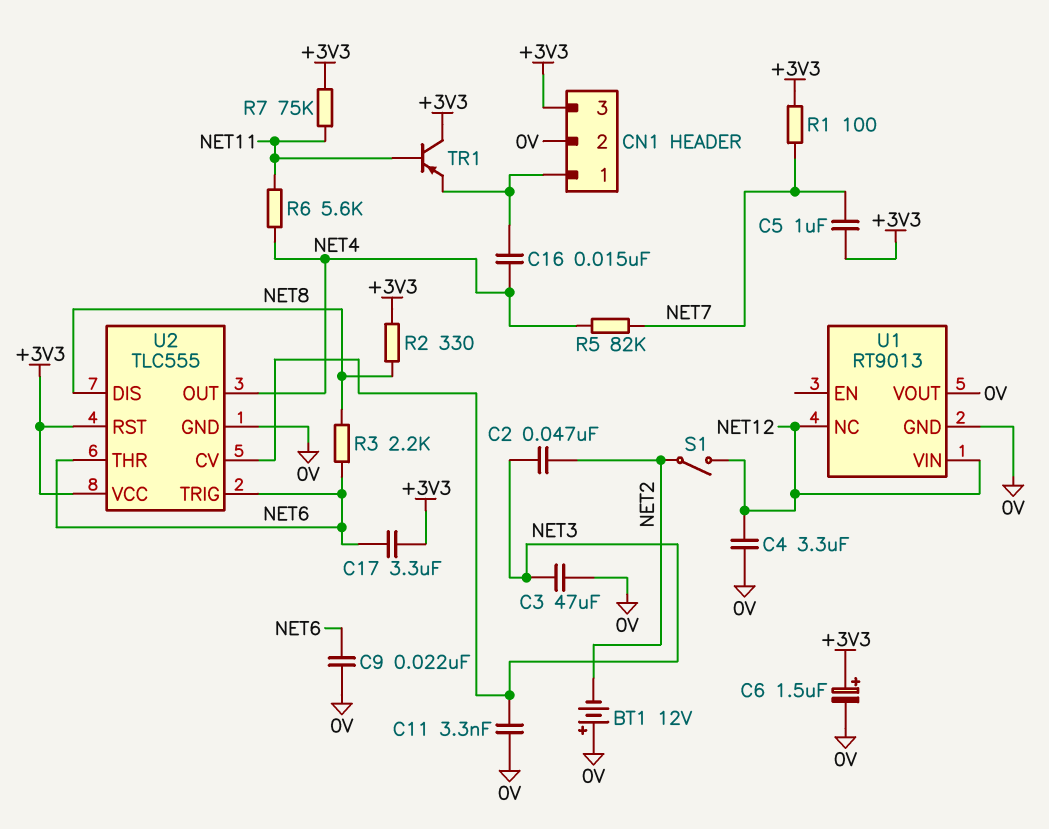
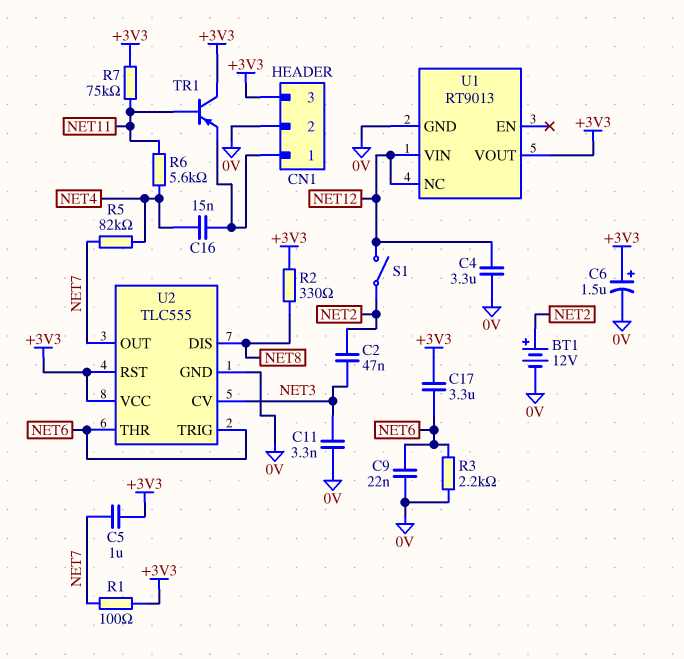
BT1: 12V (plus 0V, minus NET2) -> 12V (plus NET2, minus 0V)
C3: 47uF (0V, NET3) -> none
R3: 2.2k (NET6, NET8) -> 2.2k (0V, NET6)
U1 pin VOUT: 0V -> +3V3
U2 pin OUT: NET4 -> NET7

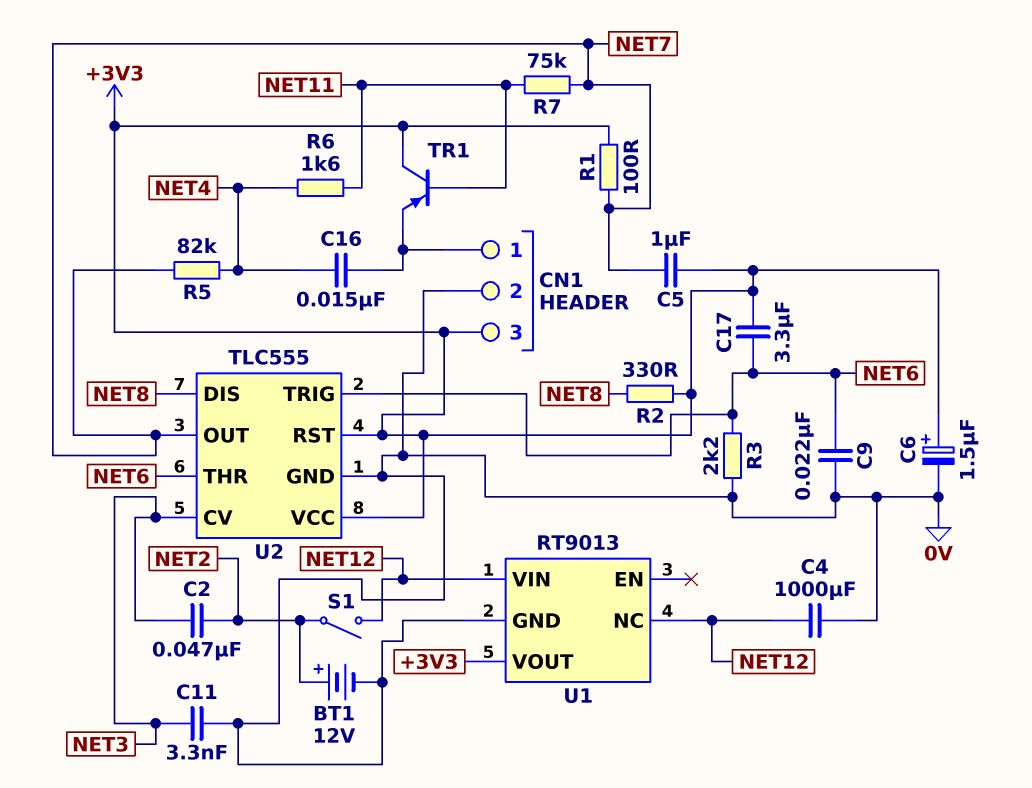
C4: 3.3uF (0V, NET12) -> 1000uF (0V, NET12)
R6: 5.6k (NET4, NET11) -> 1.6k (NET4, NET11)
R7: 75k (+3V3, NET11) -> 75k (NET7, NET11)

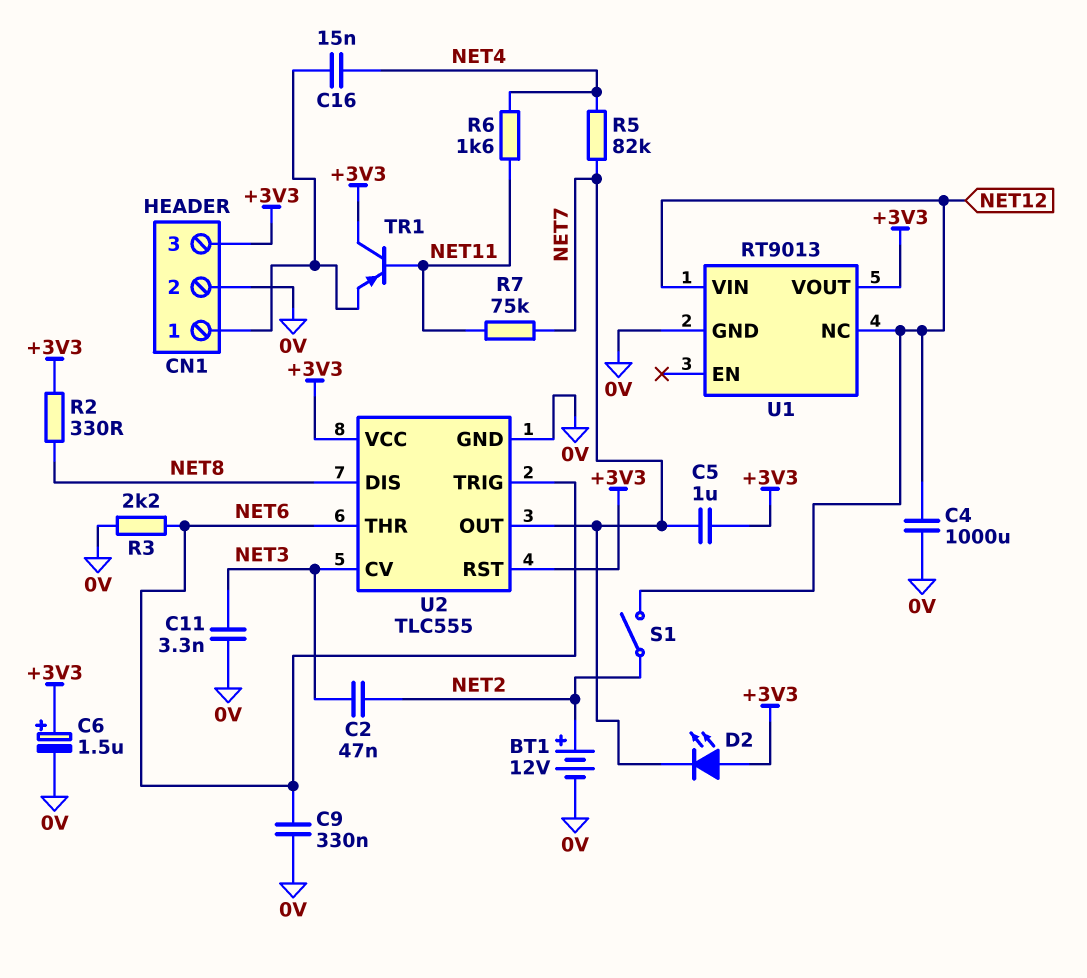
C9: 22nF (0V, NET6) -> 330nF (0V, NET6)
C17: 3.3uF (+3V3, NET6) -> none
D2: none -> LED (A +3V3, K NET7)
R1: 100 (+3V3, NET7) -> none

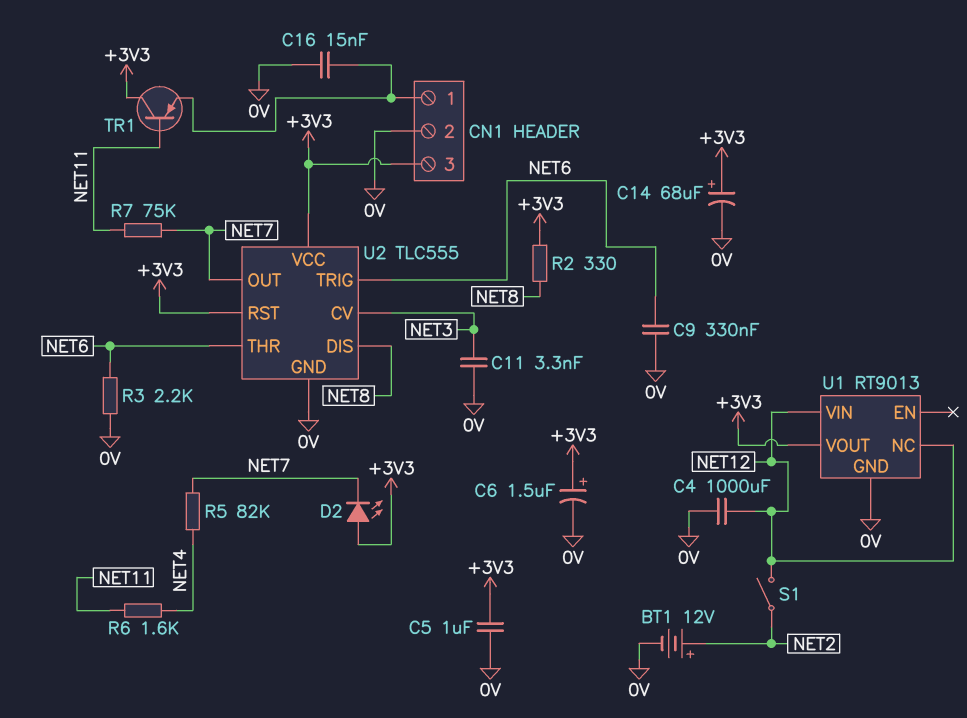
C2: 47nF (NET2, NET3) -> none
C5: 1uF (+3V3, NET7) -> 1uF (+3V3, 0V)
C14: none -> 68uF (plus +3V3, minus 0V)
C16: 15nF (CN1/1, NET4) -> 15nF (0V, CN1/1)

